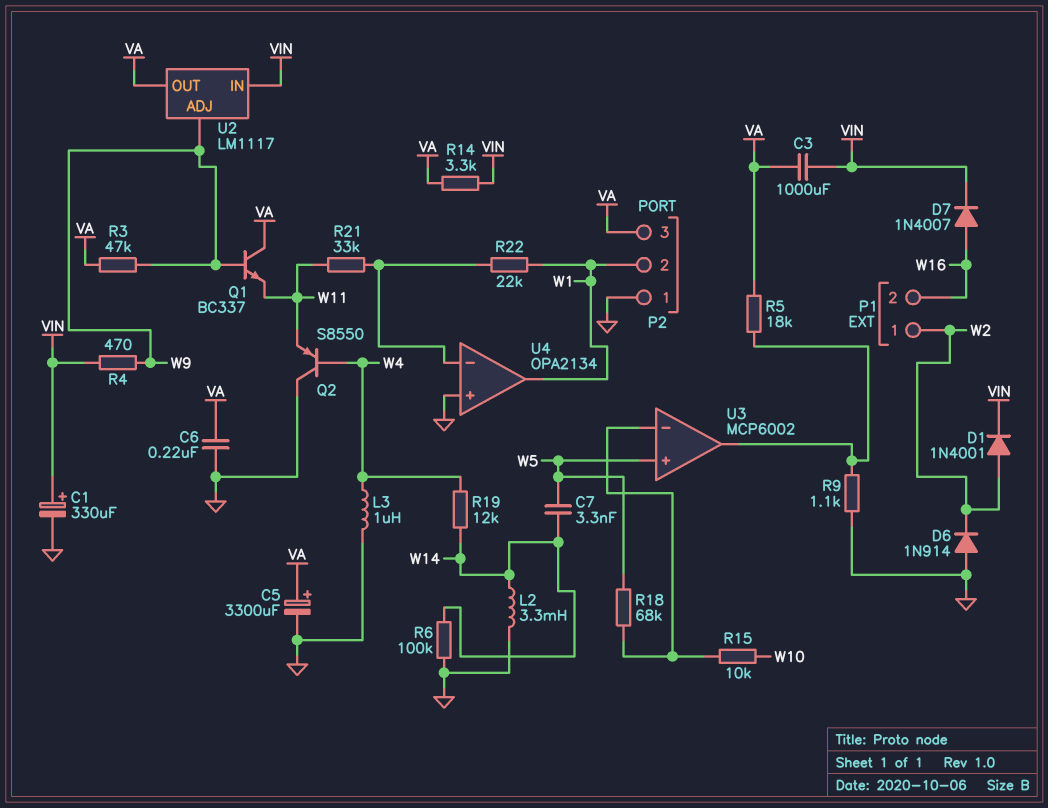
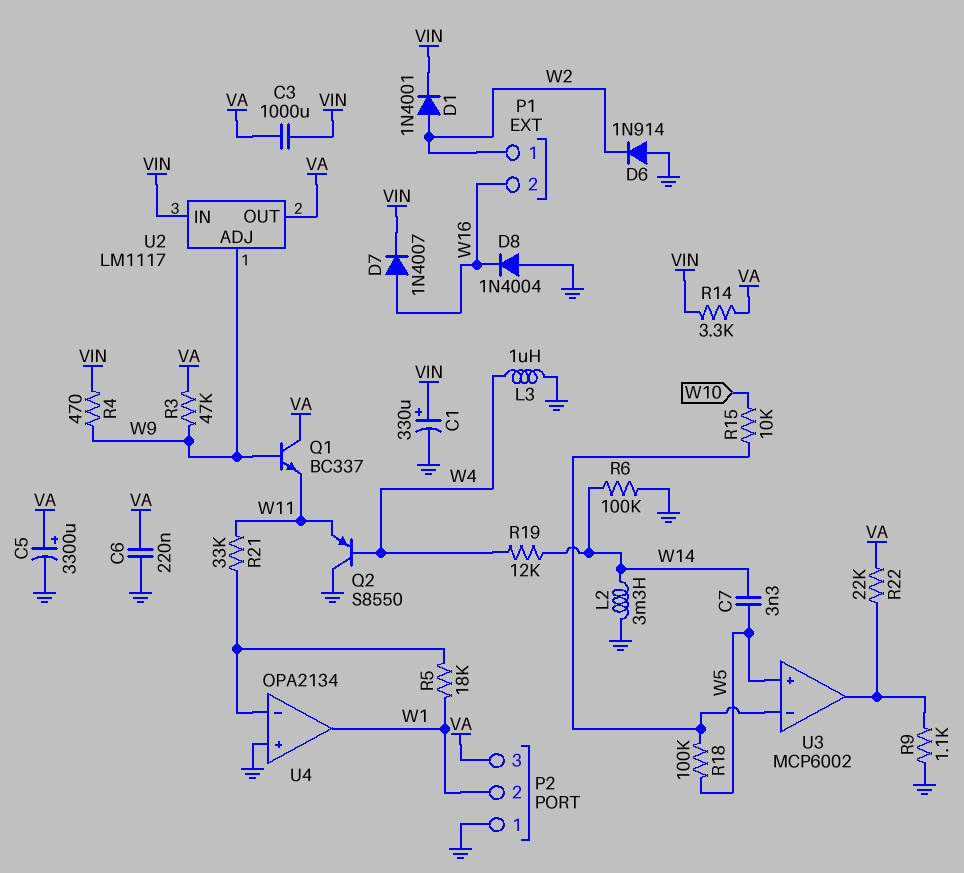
D8: none -> diode 1N4004 (A GND, K W16)
R5: 18k (U3/out, VA) -> 18k (U4/in-, W1)
R18: 68k (U3/in-, W5) -> 100k (U3/in-, W5)
R22: 22k (U4/in-, W1) -> 22k (U3/out, VA)

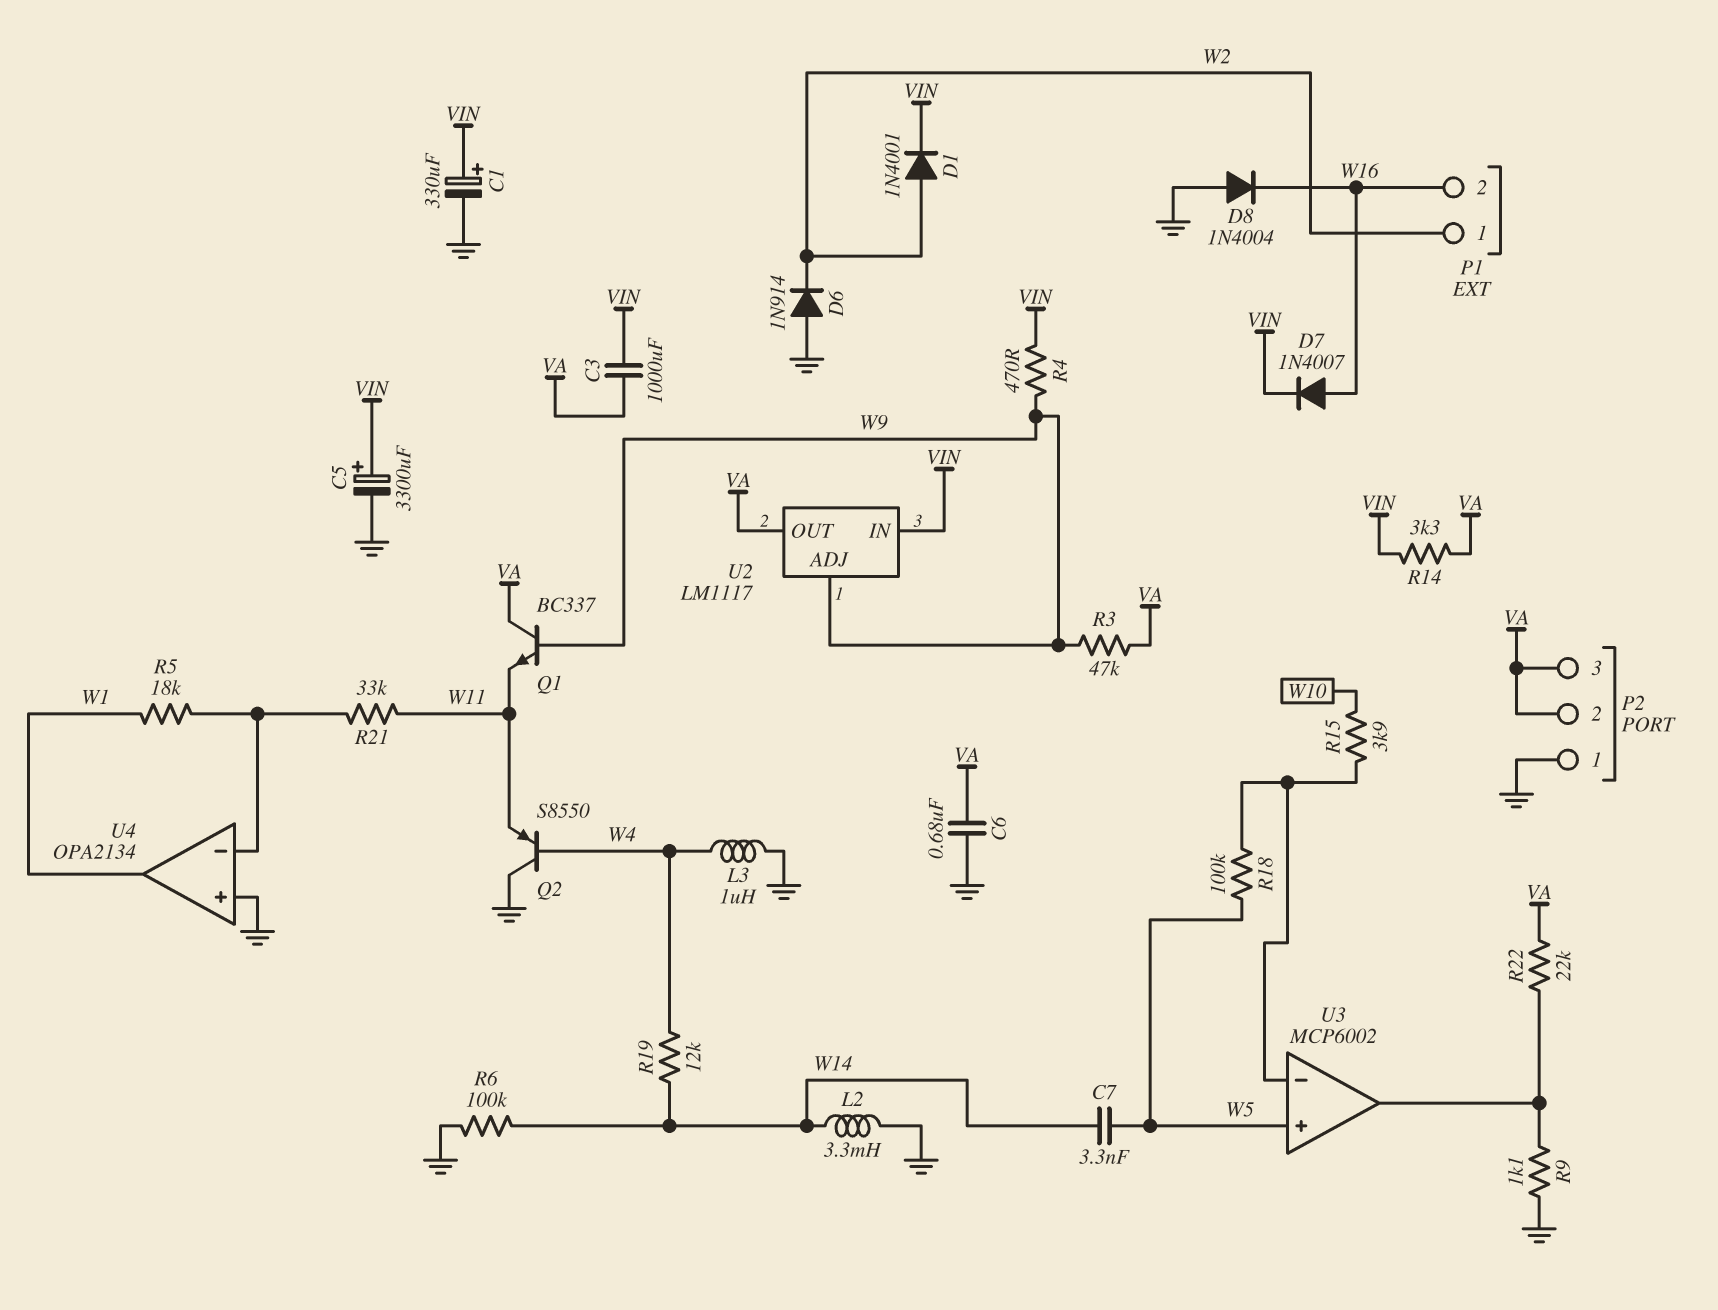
C5: 3300uF (plus VA, minus GND) -> 3300uF (plus VIN, minus GND)
C6: 220nF (GND, VA) -> 680nF (GND, VA)
P2 pin 2: W1 -> VA
R15: 10k (U3/in-, W10) -> 3.9k (U3/in-, W10)

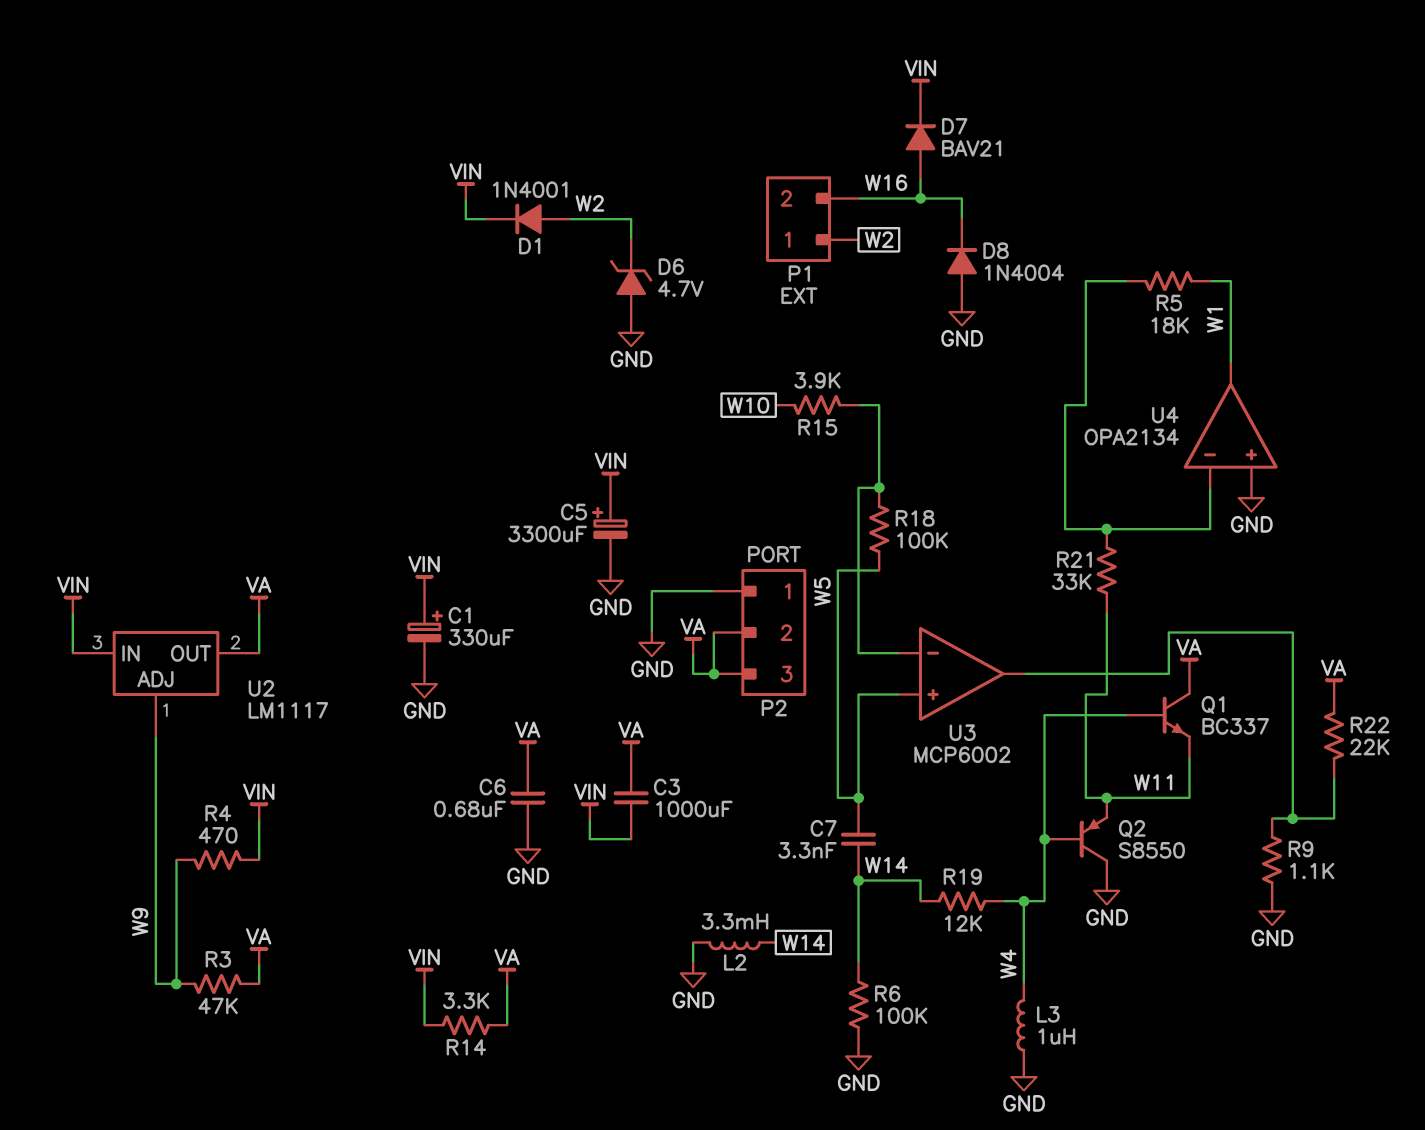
D6: diode 1N914 (A GND, K W2) -> zener 4.7V (A GND, K W2)
D7: diode 1N4007 (A W16, K VIN) -> diode BAV21 (A W16, K VIN)
Q1: NPN BC337 (B W9, C VA, E W11) -> NPN BC337 (B W4, C VA, E W11)

